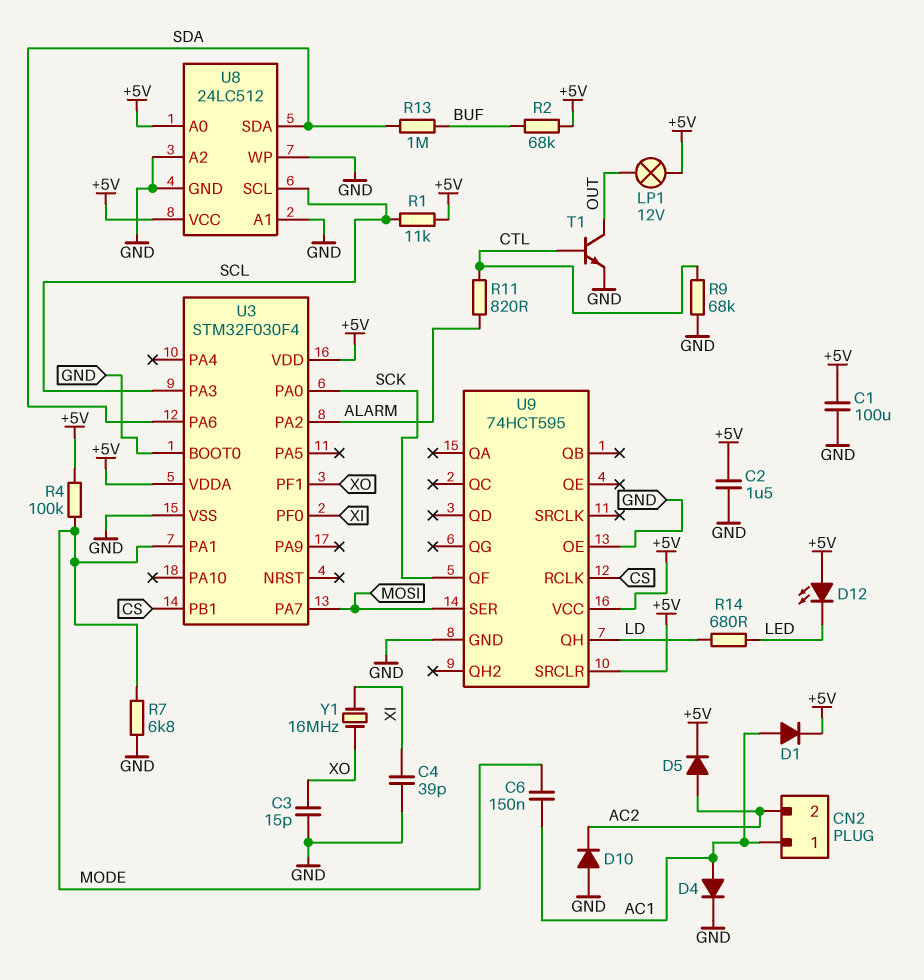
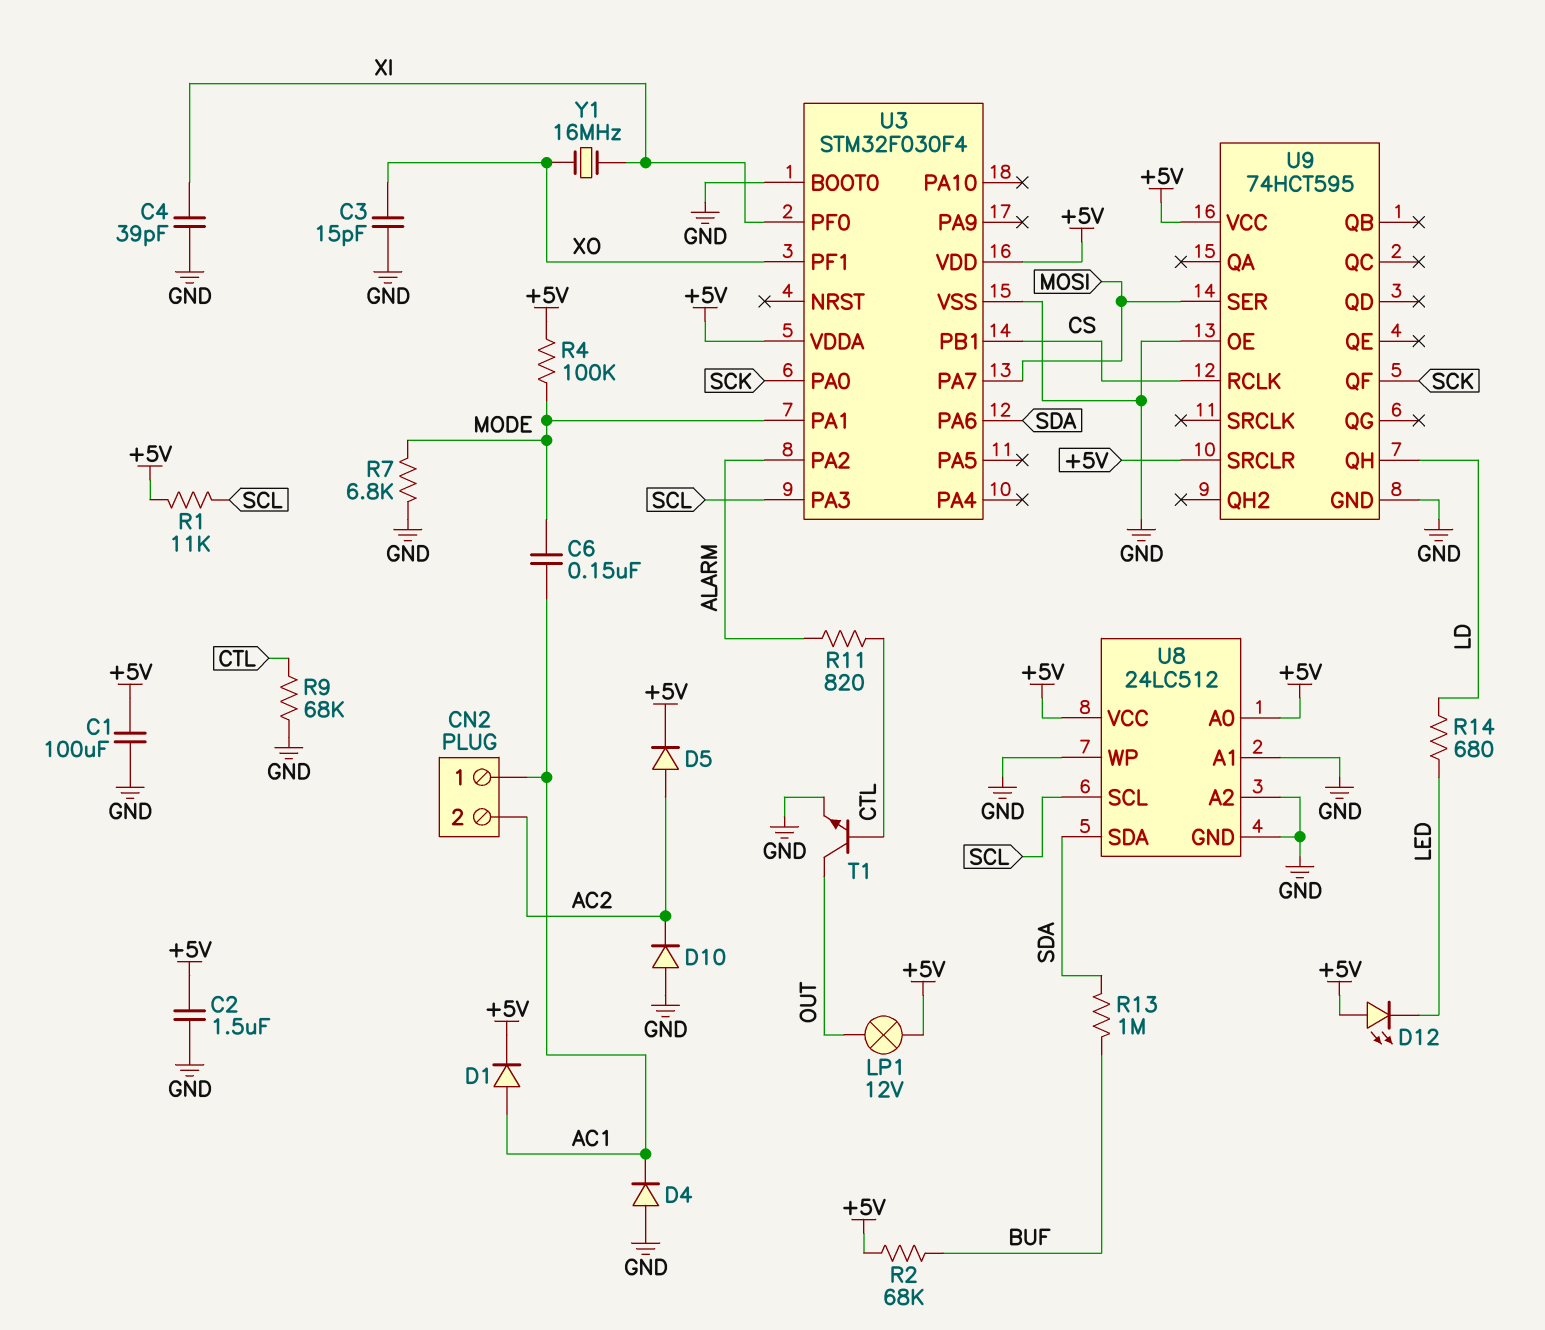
D4: diode (A AC1, K GND) -> diode (A GND, K AC1)

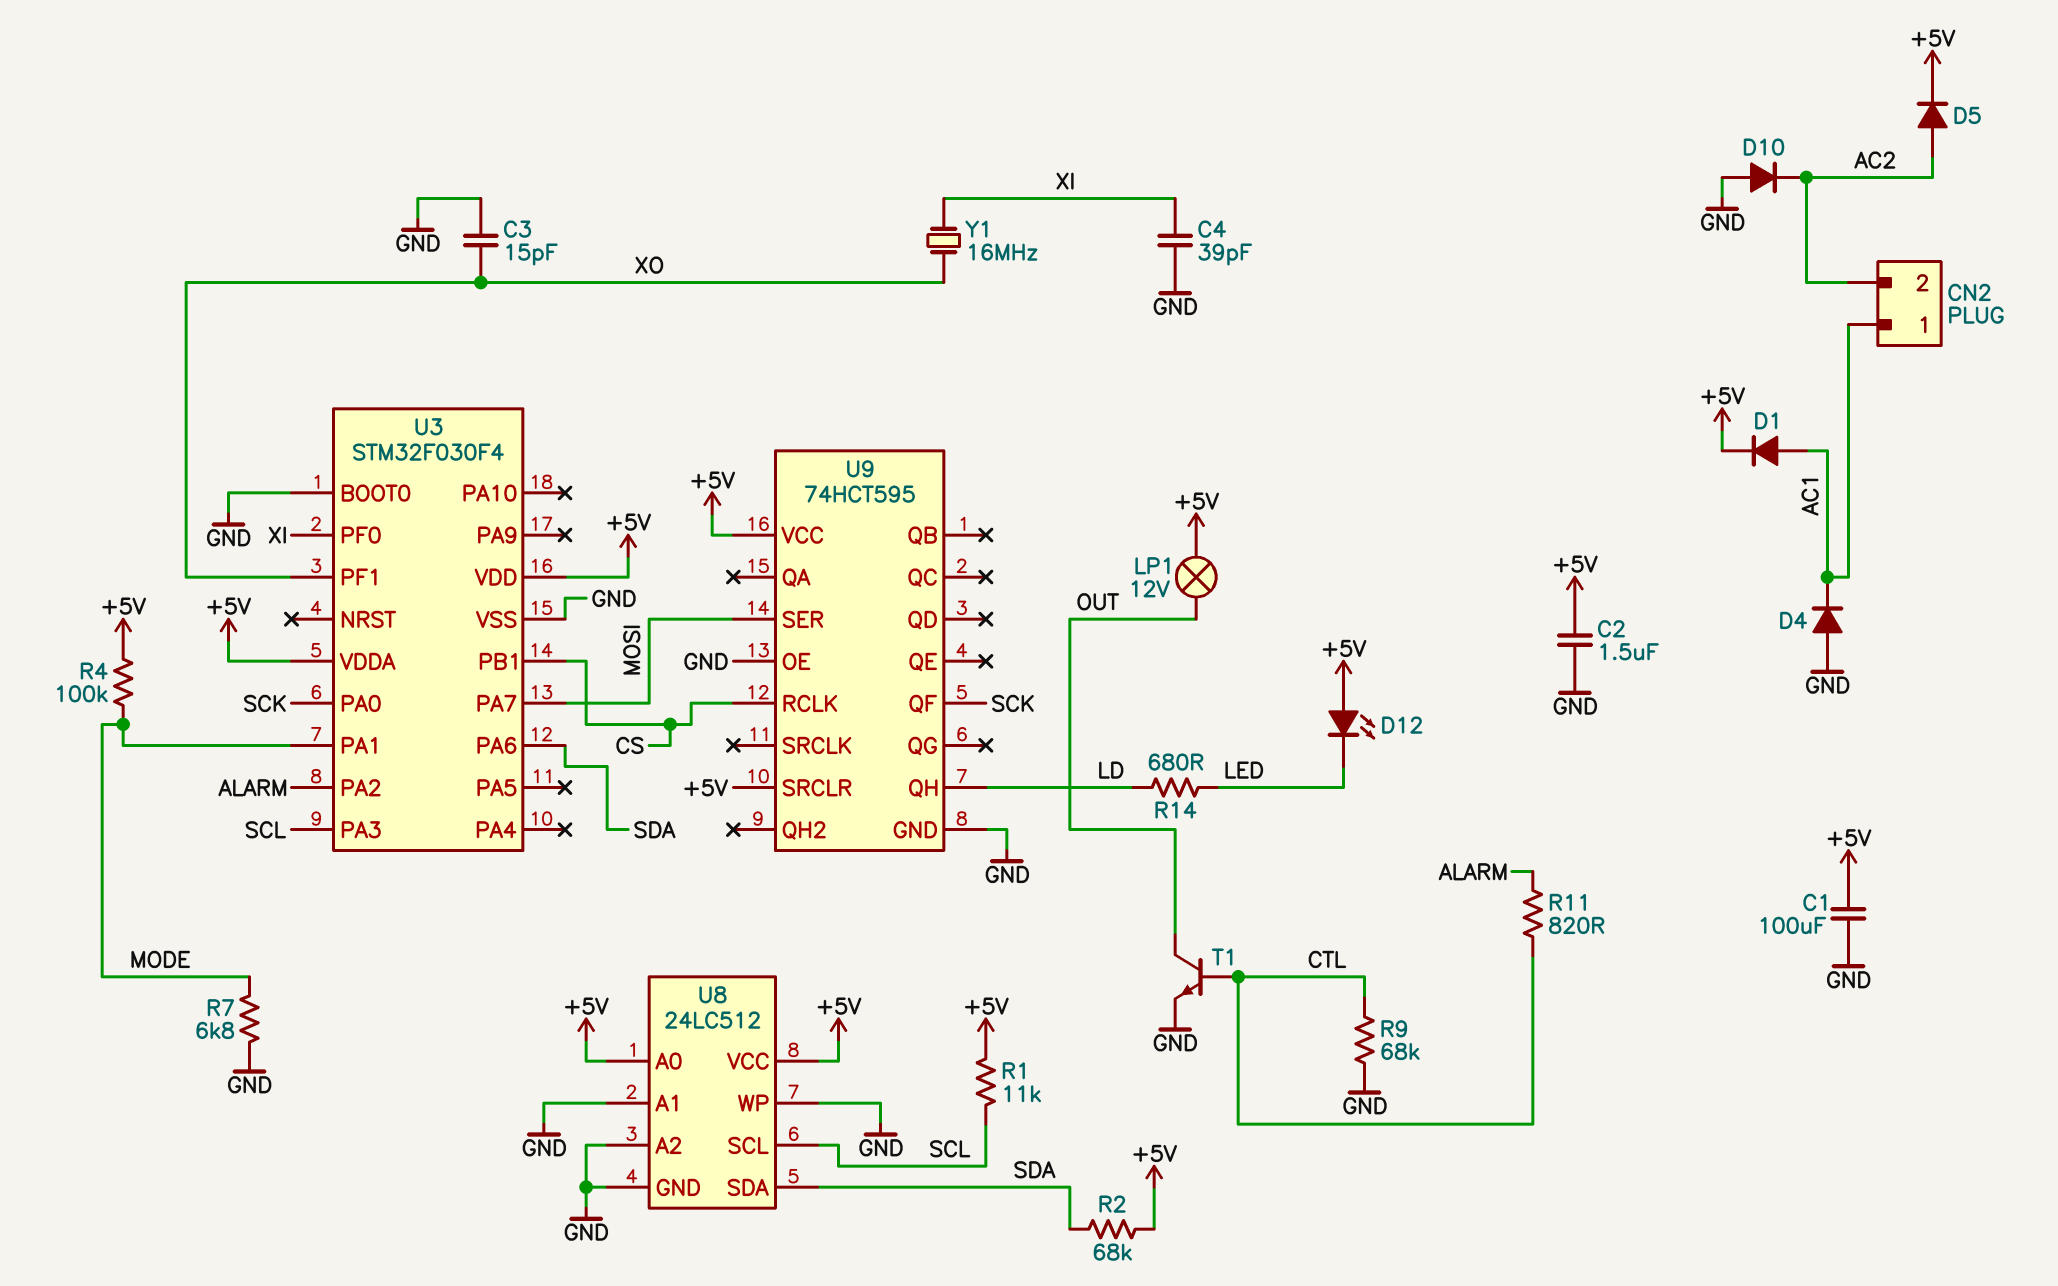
C6: 150nF (AC1, MODE) -> none
R2: 68k (+5V, BUF) -> 68k (+5V, SDA)
R13: 1M (BUF, SDA) -> none

